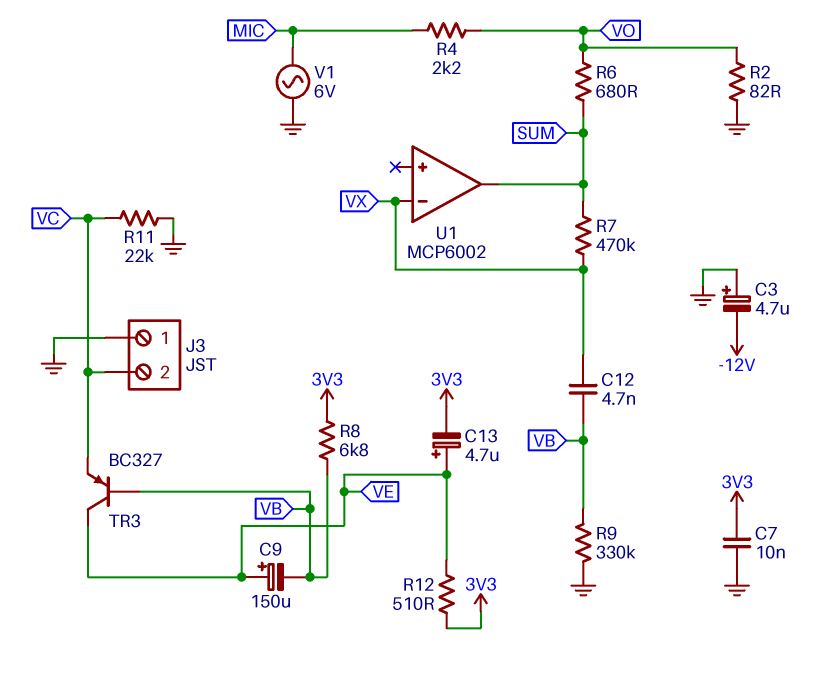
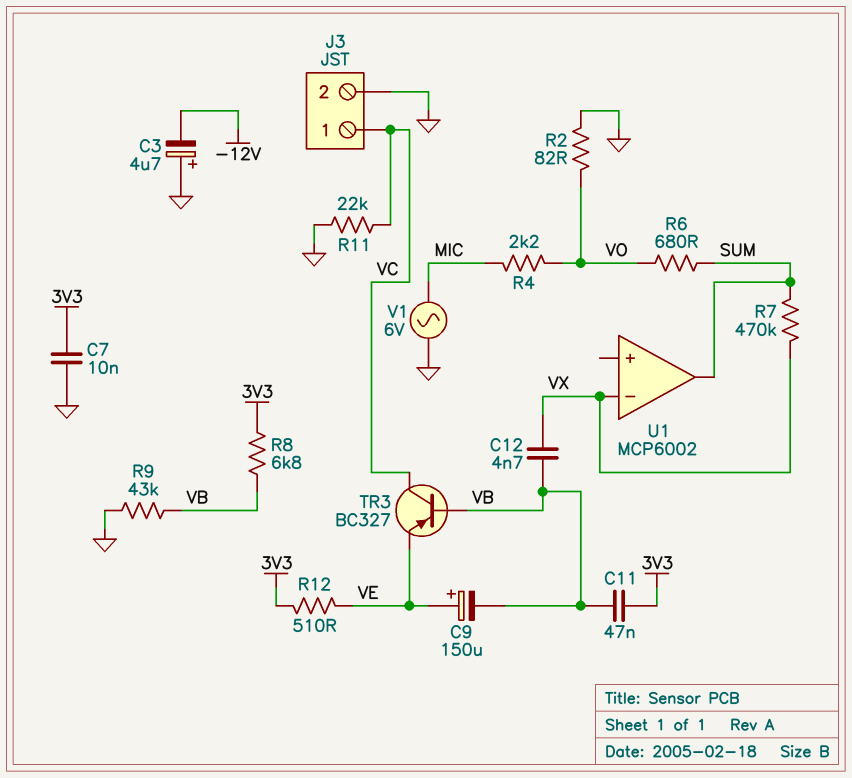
C11: none -> 47nF (3V3, VB)
C13: 4.7uF (plus VE, minus 3V3) -> none
J3 pin 1: GND -> VC
J3 pin 2: VC -> GND
R9: 330k (GND, VB) -> 43k (GND, VB)
TR3: PNP BC327 (B VB, C VE, E VC) -> PNP BC327 (B VB, C VC, E VE)

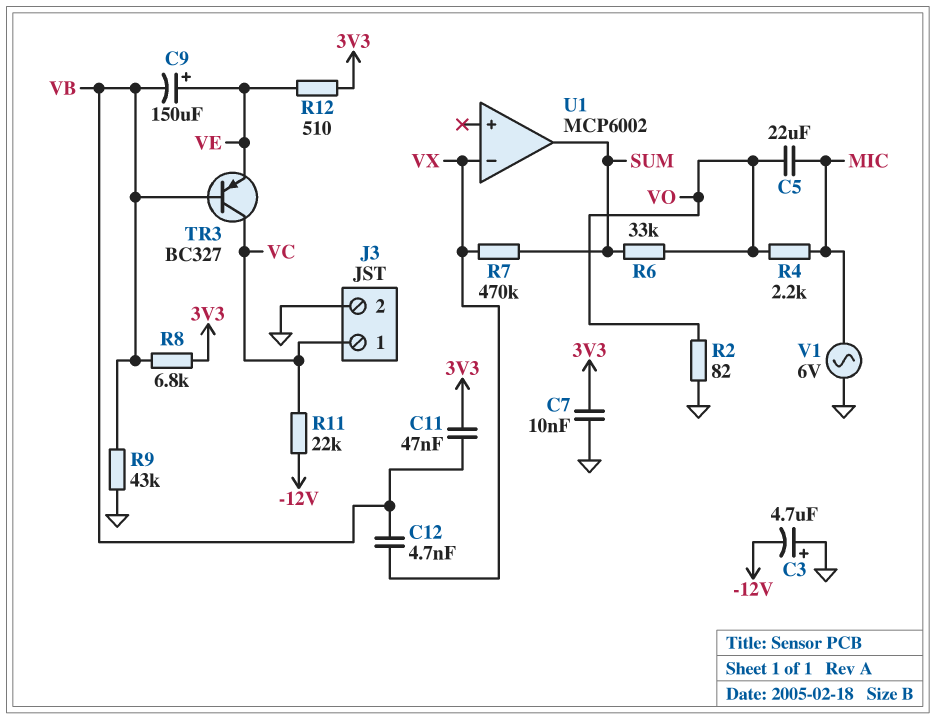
C5: none -> 22uF (MIC, VO)
R6: 680 (SUM, VO) -> 33k (SUM, VO)
R11: 22k (GND, VC) -> 22k (-12V, VC)

